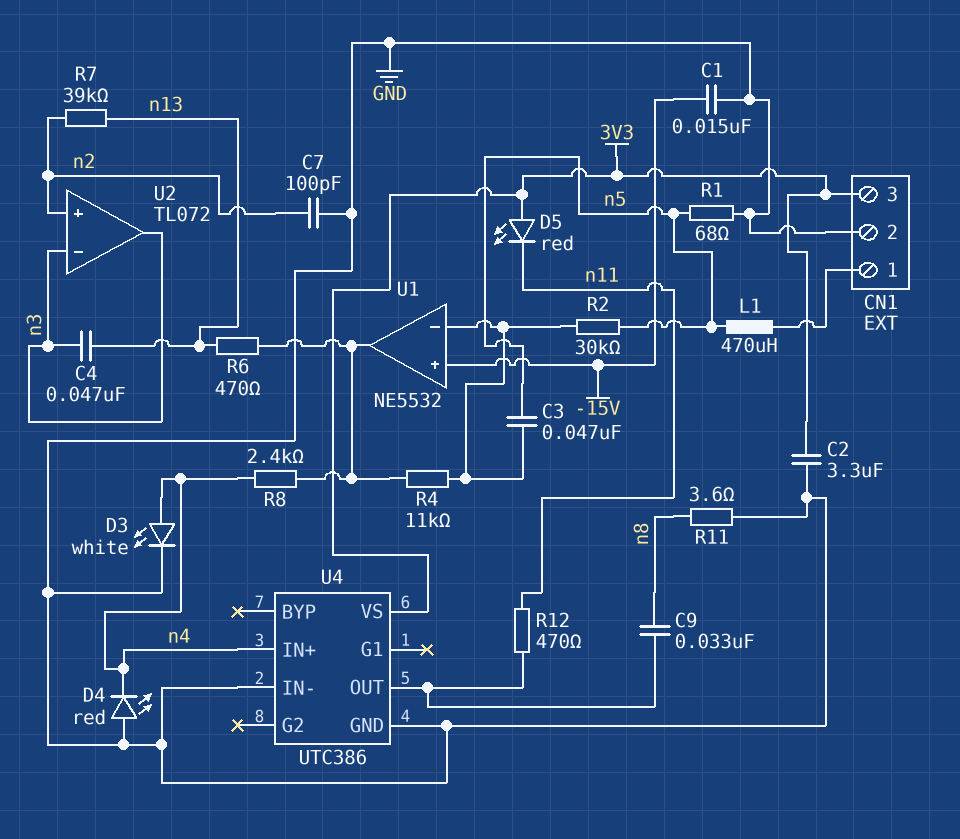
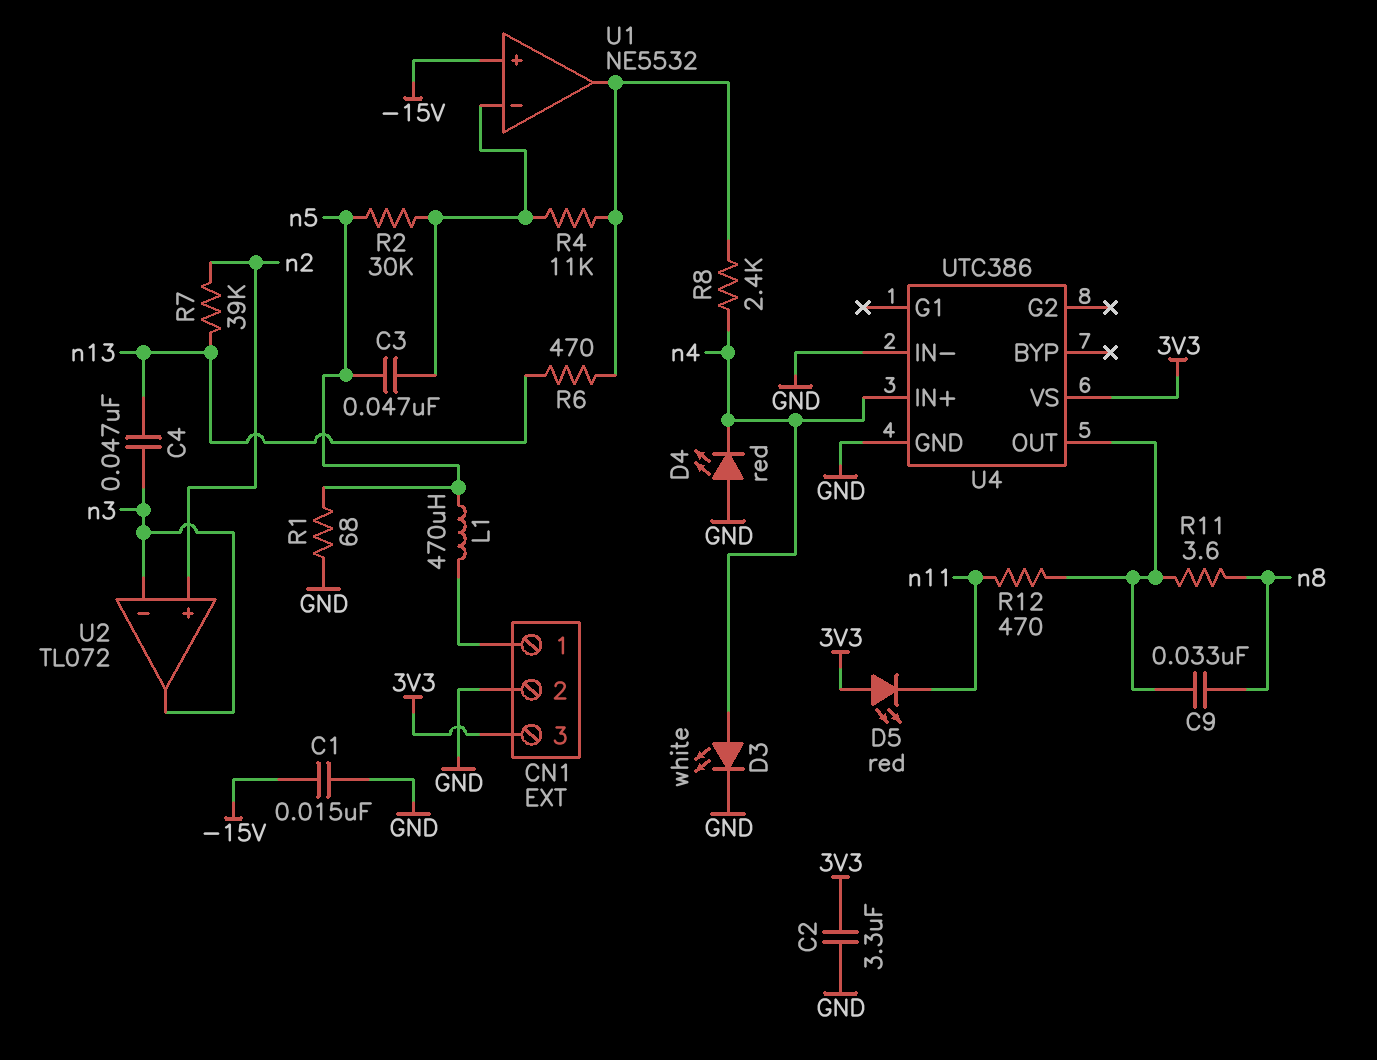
C7: 100pF (GND, n2) -> none
R11: 3.6 (GND, n8) -> 3.6 (U4/OUT, n8)

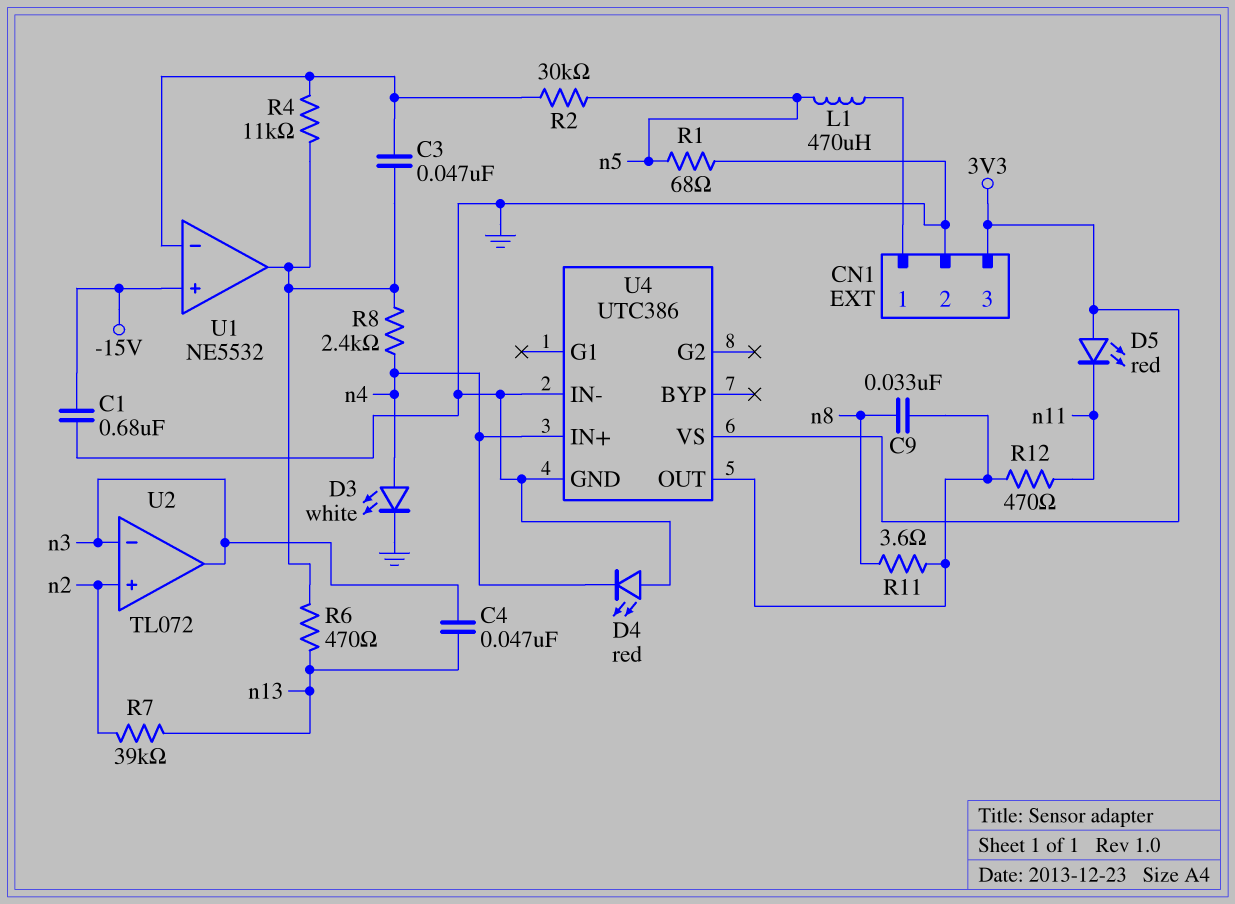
C1: 15nF (-15V, GND) -> 680nF (-15V, GND)
C2: 3.3uF (3V3, GND) -> none
C3: 47nF (U1/in-, n5) -> 47nF (U1/in-, U1/out)

